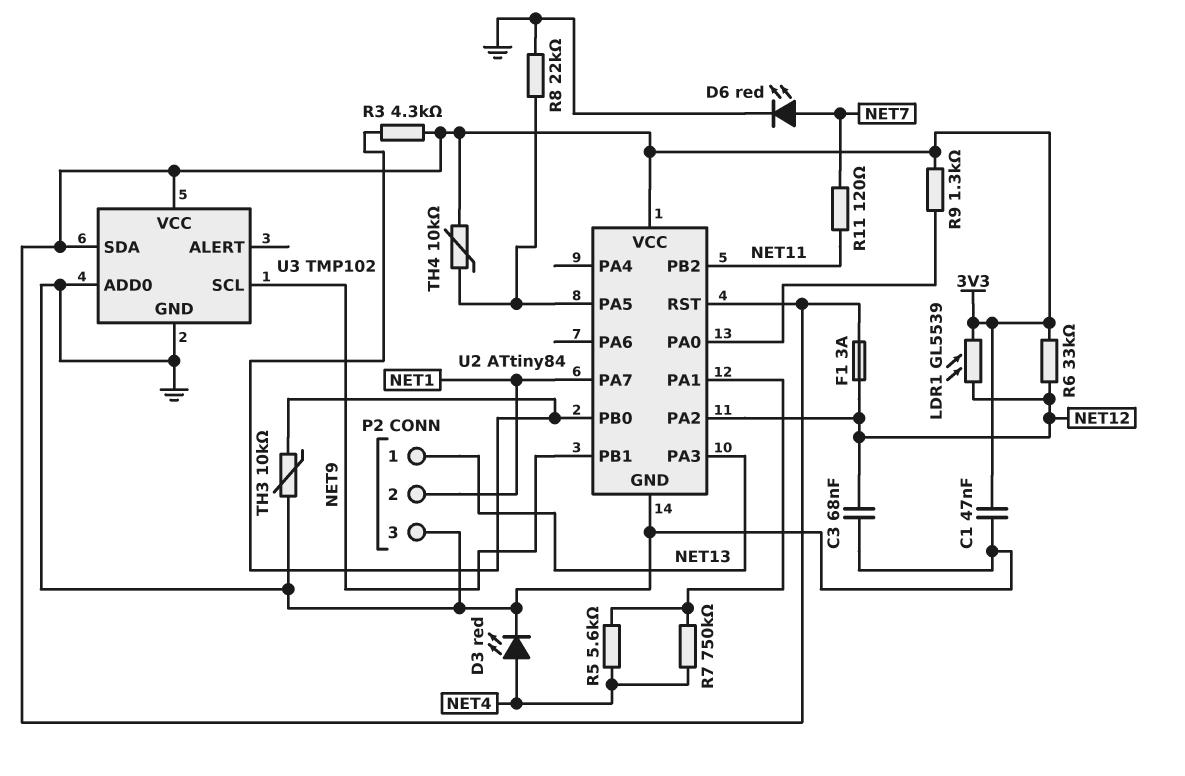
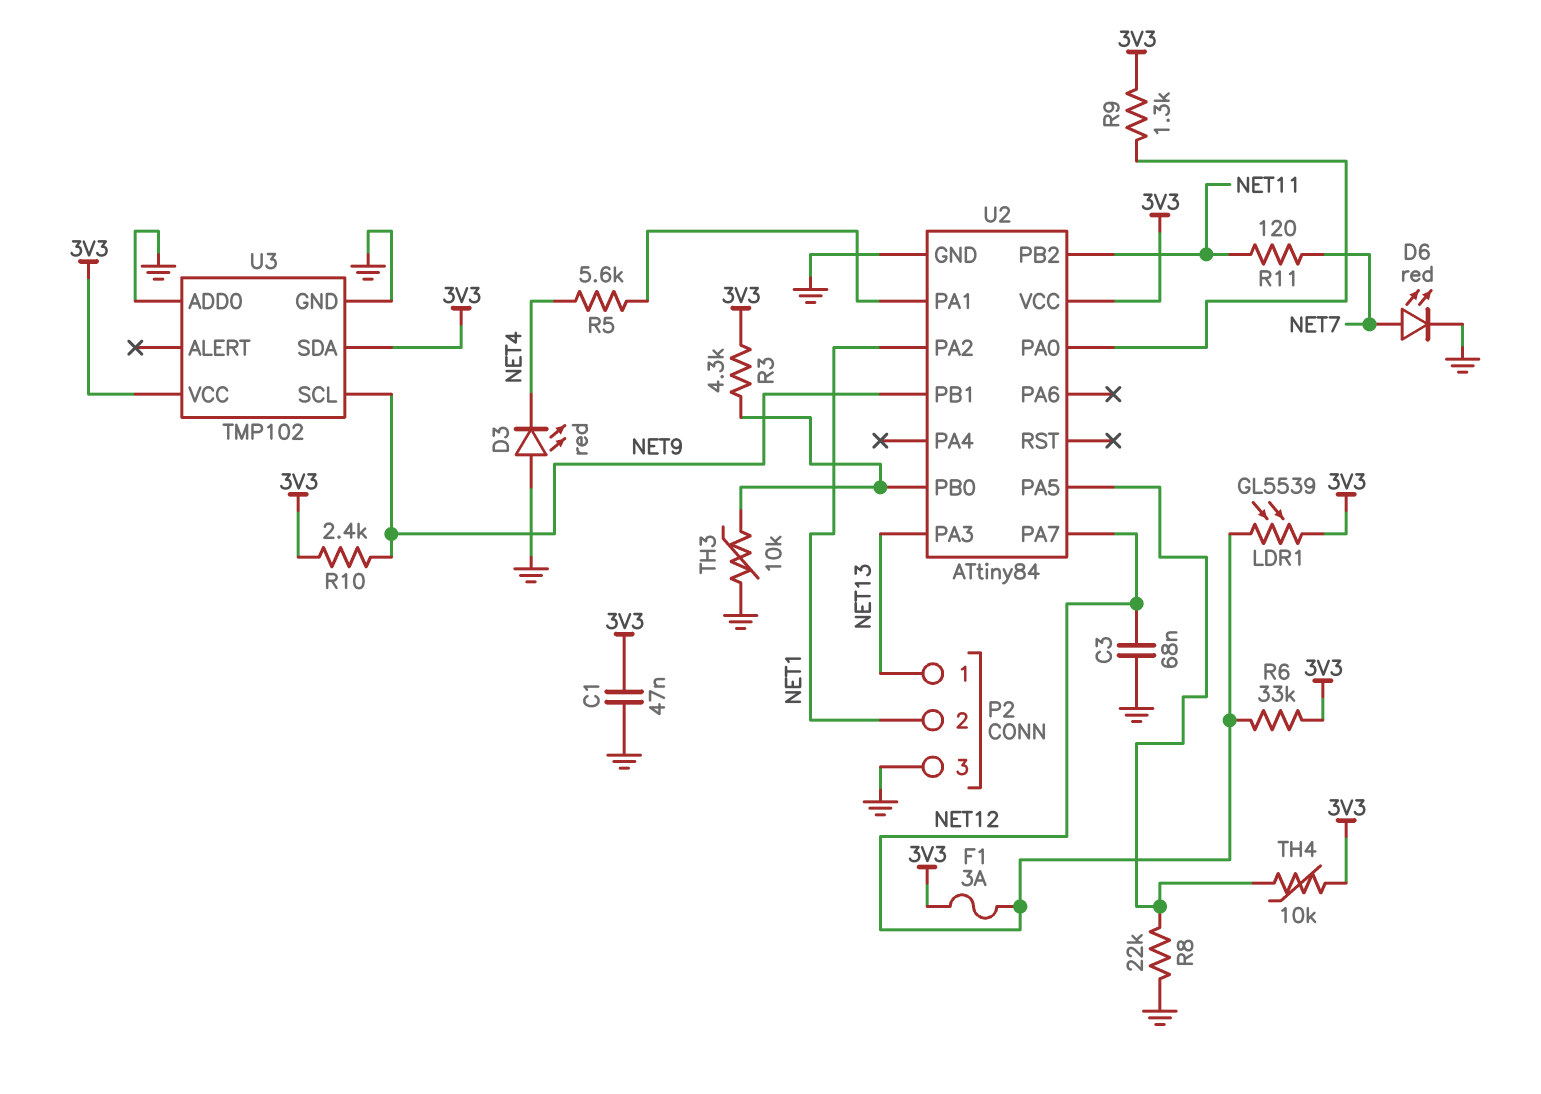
D3: LED red (A NET4, K GND) -> LED red (A GND, K NET4)
R7: 750k (NET4, U2/PA1) -> none
R10: none -> 2.4k (3V3, NET9)
U2 pin PA2: NET12 -> NET1
U2 pin PA7: NET1 -> NET12
U2 pin RST: 3V3 -> none

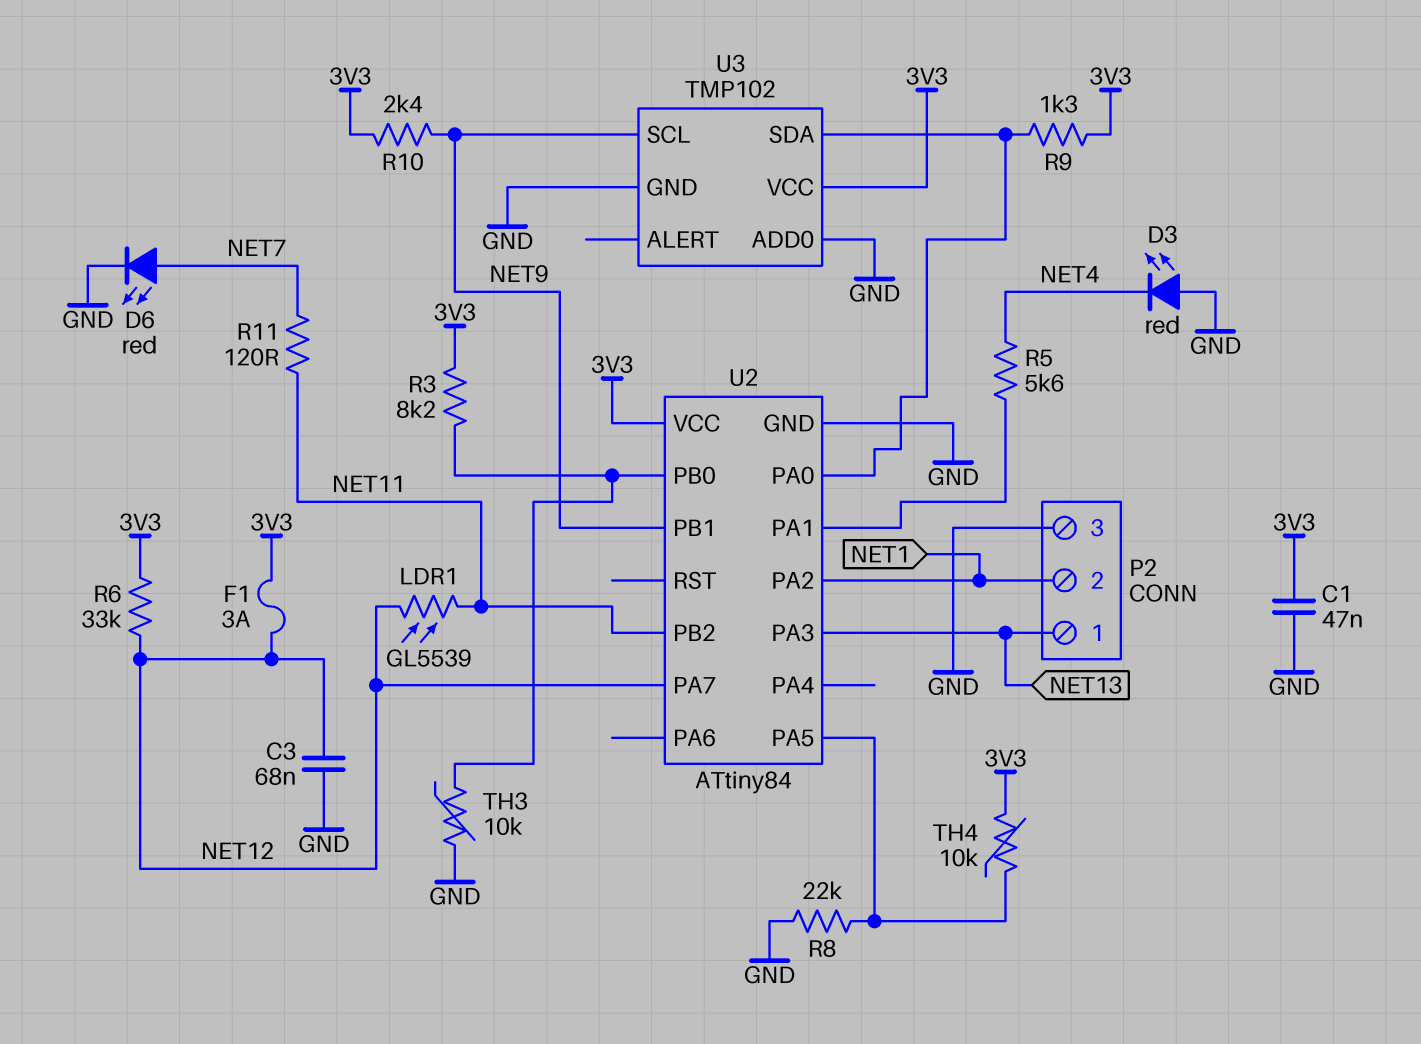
LDR1: GL5539 (3V3, NET12) -> GL5539 (NET11, NET12)
R3: 4.3k (3V3, U2/PB0) -> 8.2k (3V3, U2/PB0)
U3 pin SDA: 3V3 -> U2/PA0

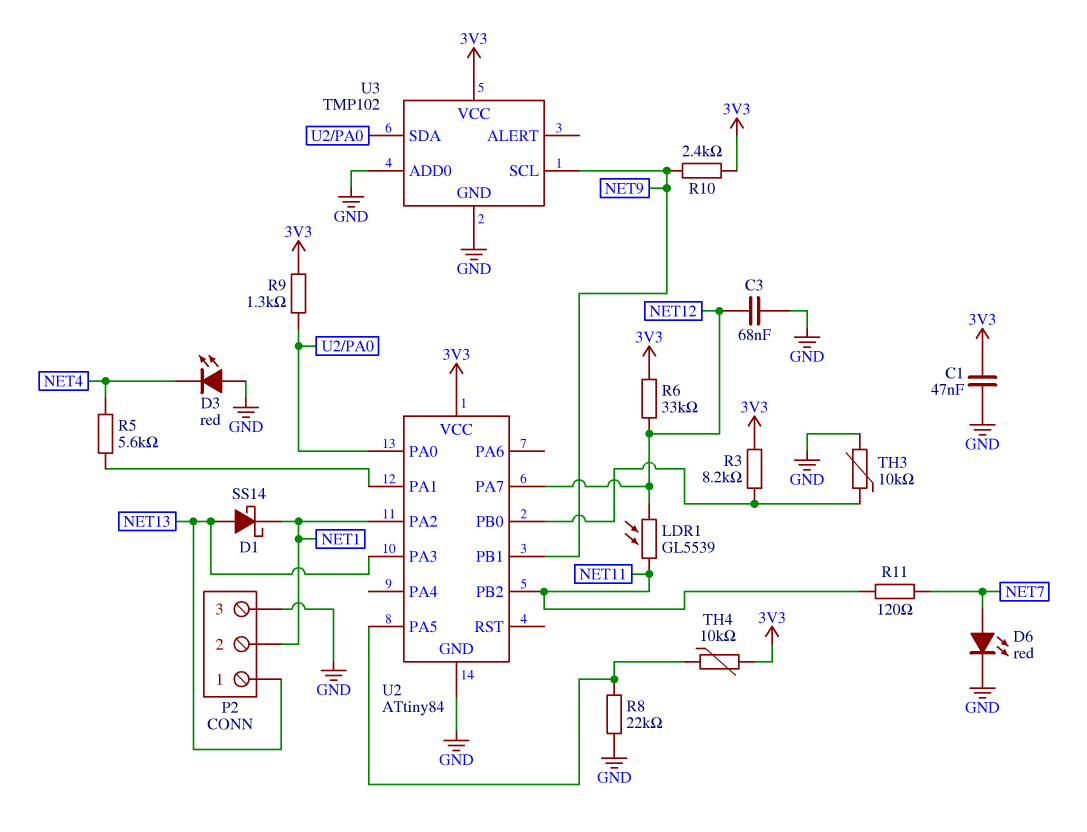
D1: none -> schottky SS14 (A NET13, K NET1)
F1: 3A (3V3, NET12) -> none

